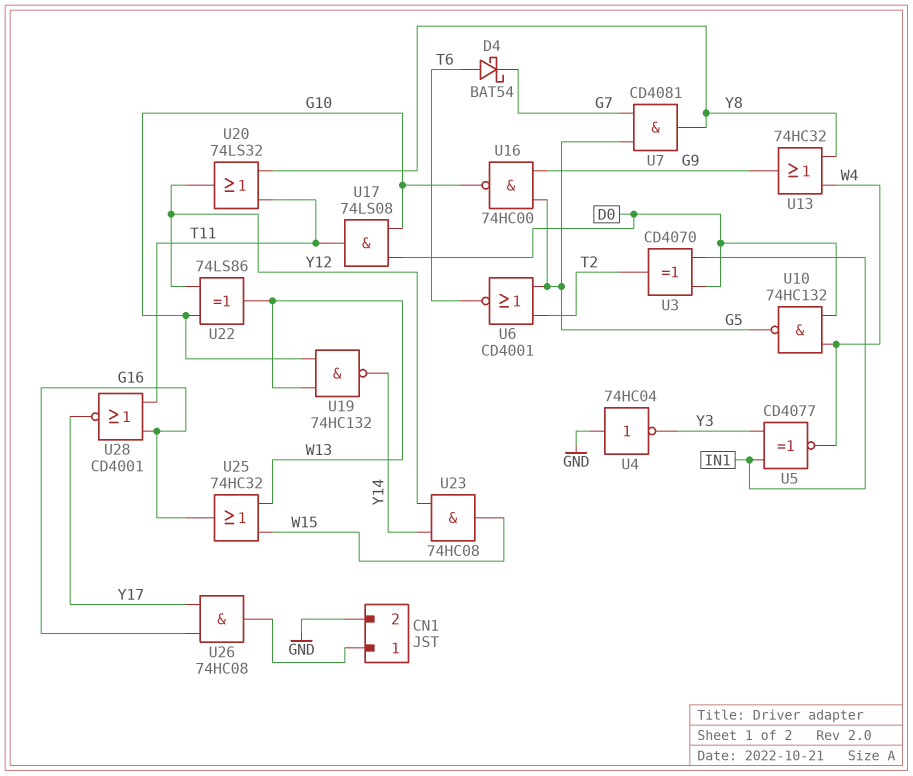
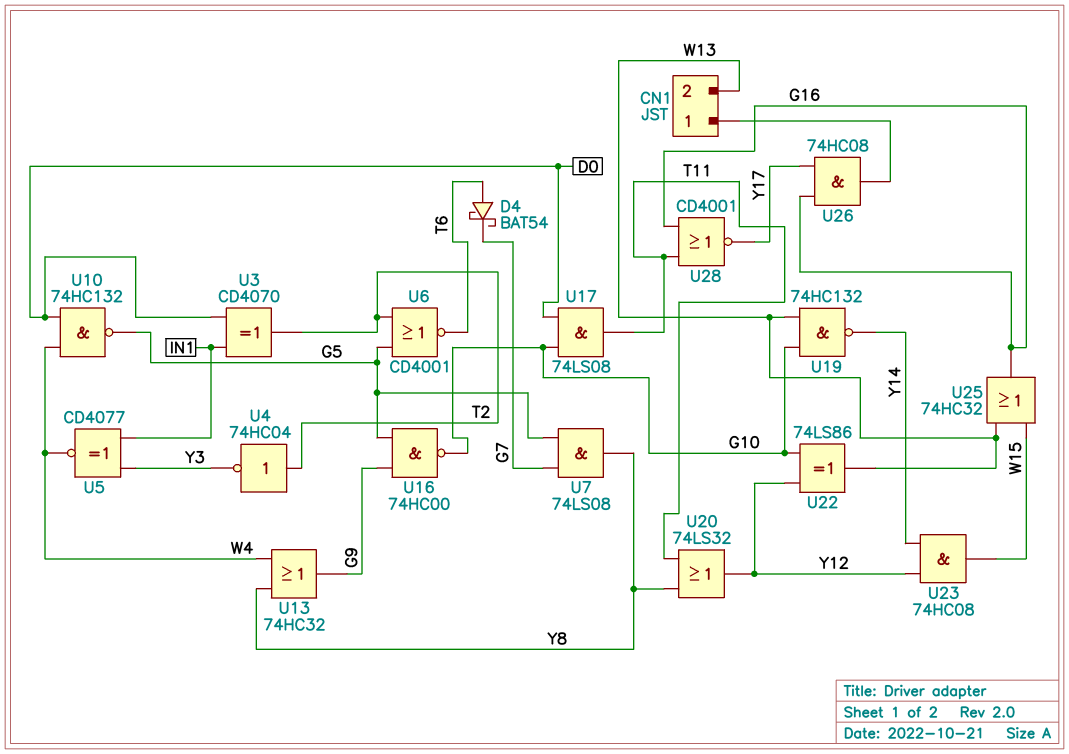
CN1 pin 2: GND -> W13
U4: NOT 74HC04 (in GND, out Y3) -> NOT 74HC04 (in T2, out Y3)
U7: AND CD4081 (in G5, in G7, out Y8) -> AND 74LS08 (in G5, in G7, out Y8)

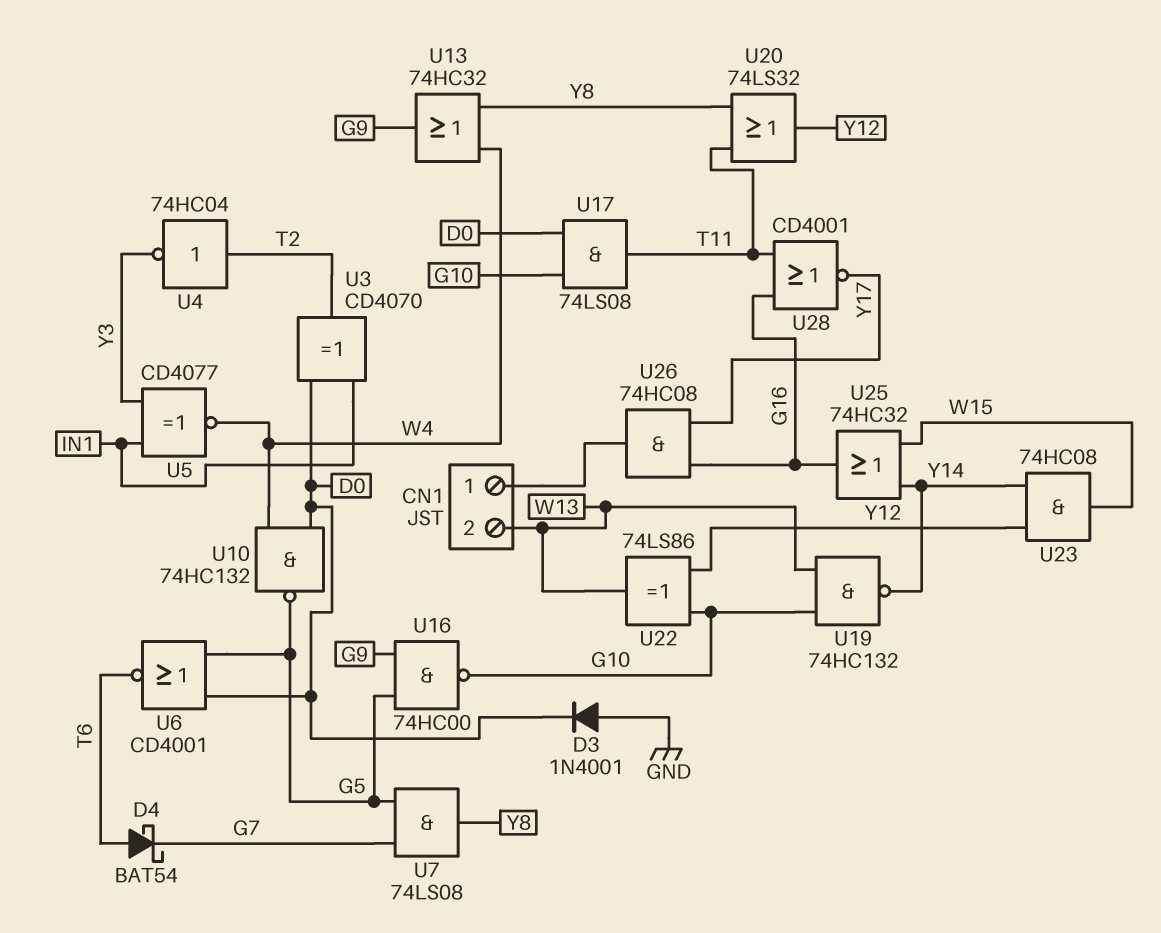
D3: none -> diode 1N4001 (A GND, K D0)
U6: NOR CD4001 (in G5, in T2, out T6) -> NOR CD4001 (in D0, in G5, out T6)
U25: OR 74HC32 (in W13, in W15, out G16) -> OR 74HC32 (in W15, in Y14, out G16)

